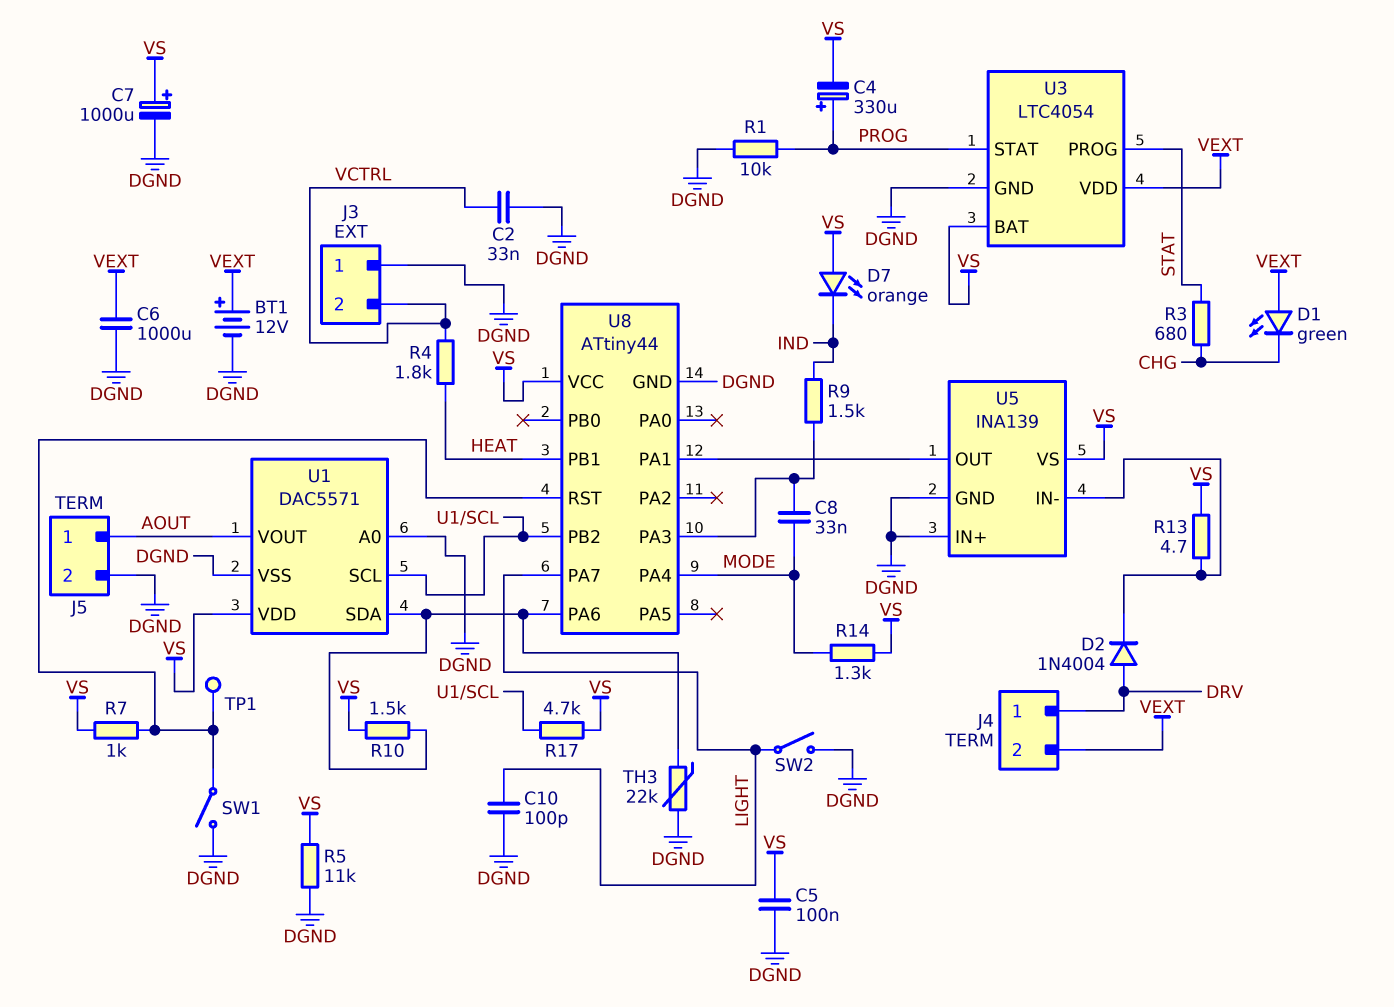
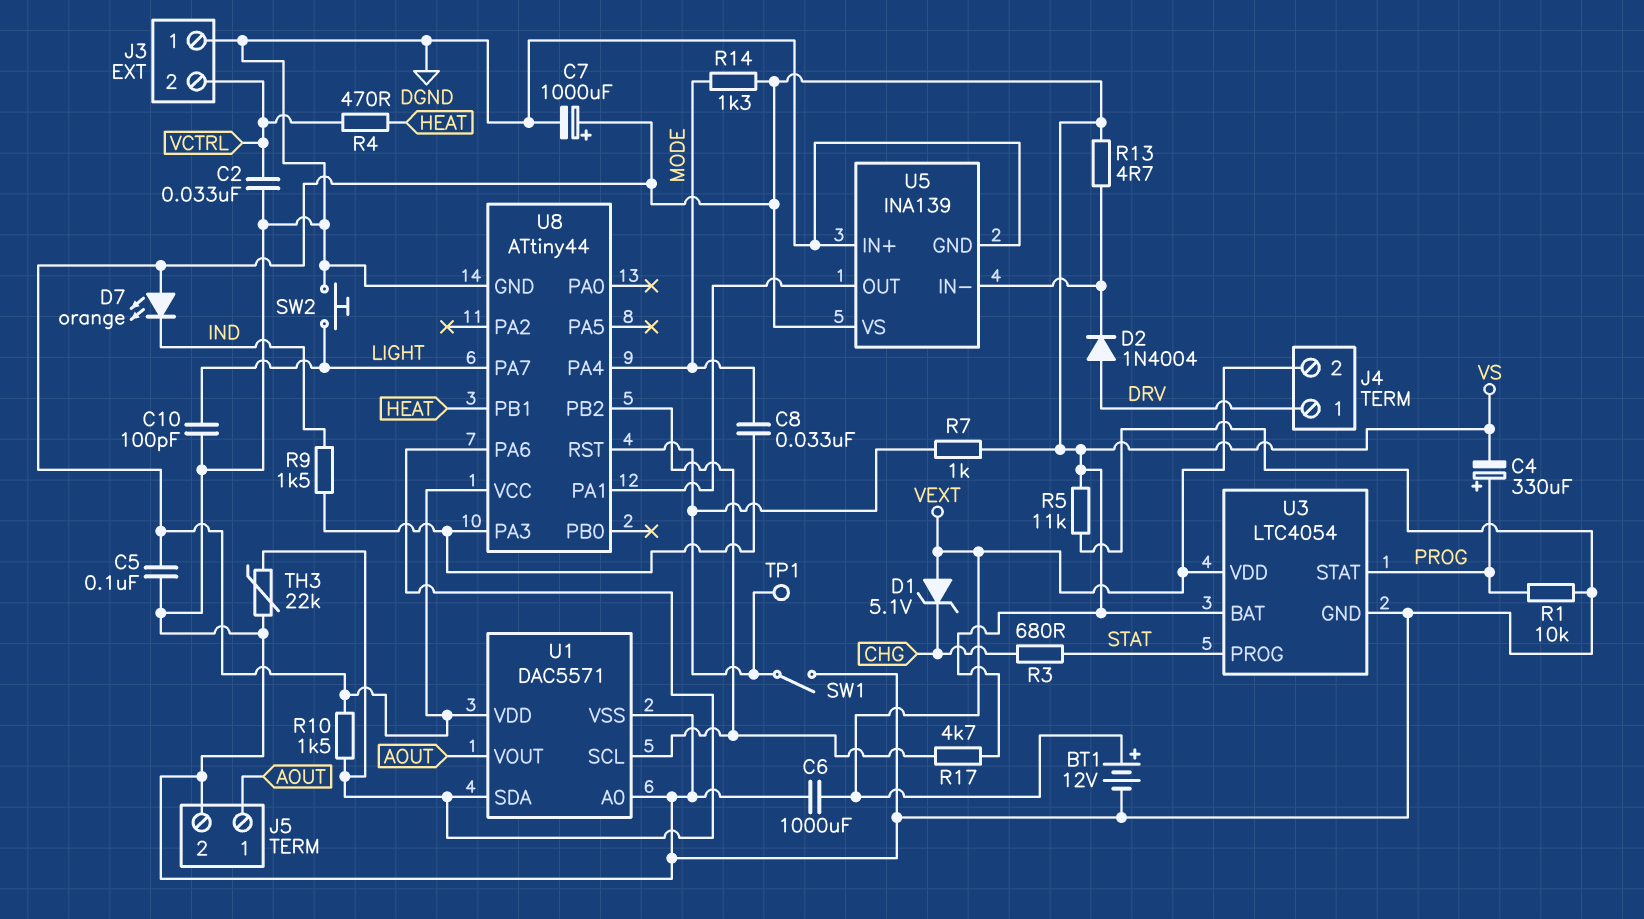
D1: LED green (A VEXT, K CHG) -> zener 5.1V (A VEXT, K CHG)
R4: 1.8k (HEAT, VCTRL) -> 470 (HEAT, VCTRL)
SW2: switch (DGND, LIGHT) -> button (DGND, LIGHT)

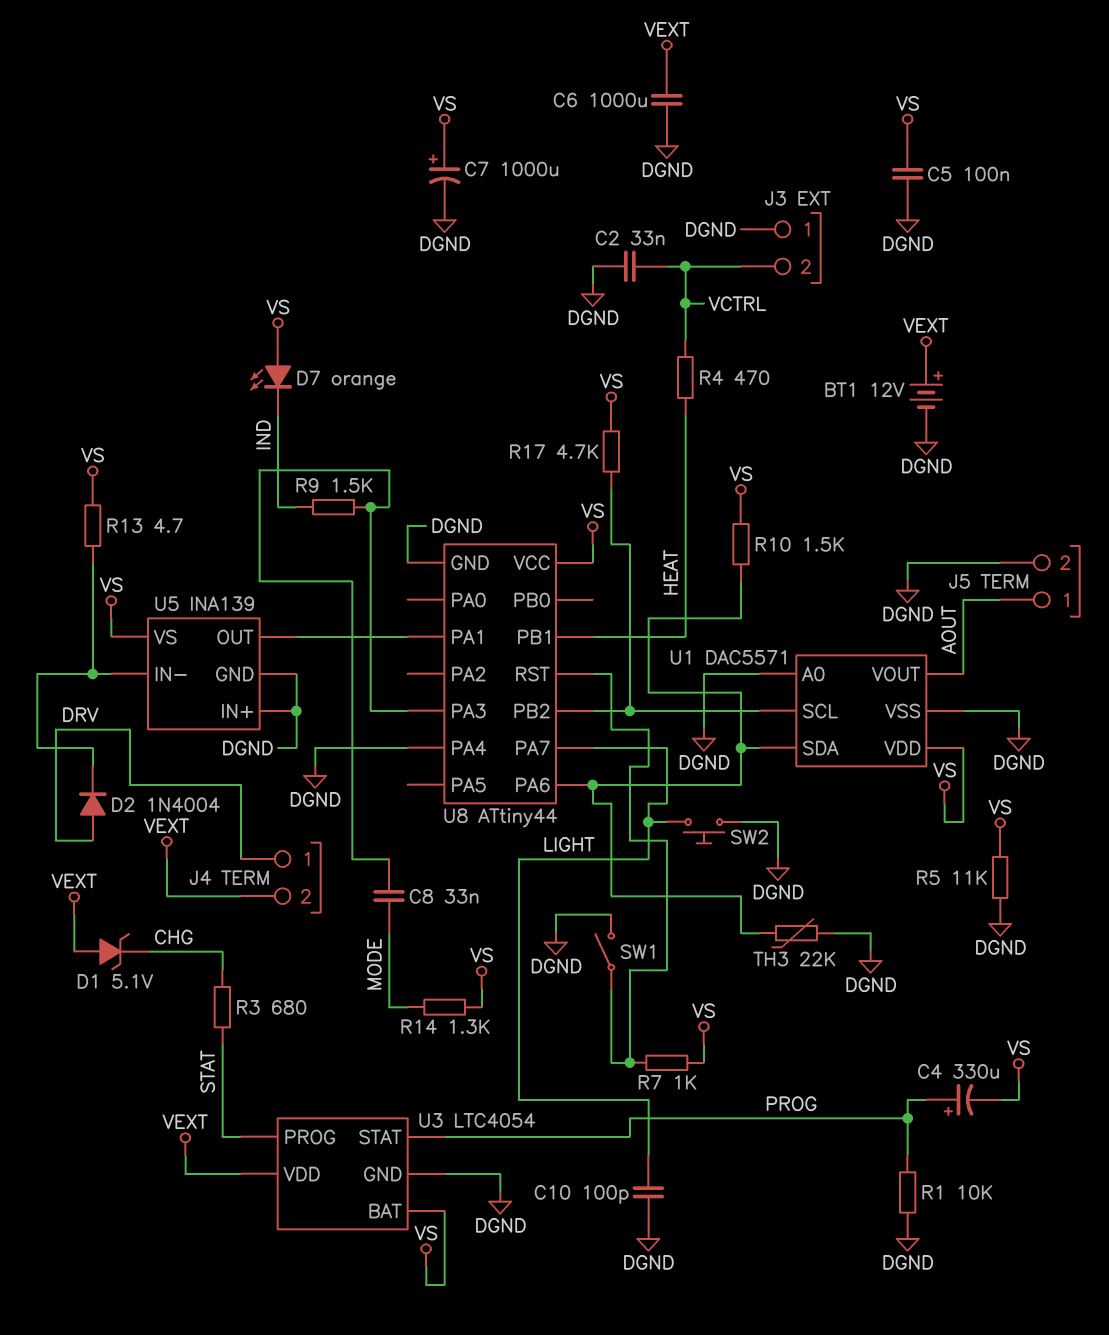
TP1: test point (U8/RST) -> none
U8 pin PA4: MODE -> DGND

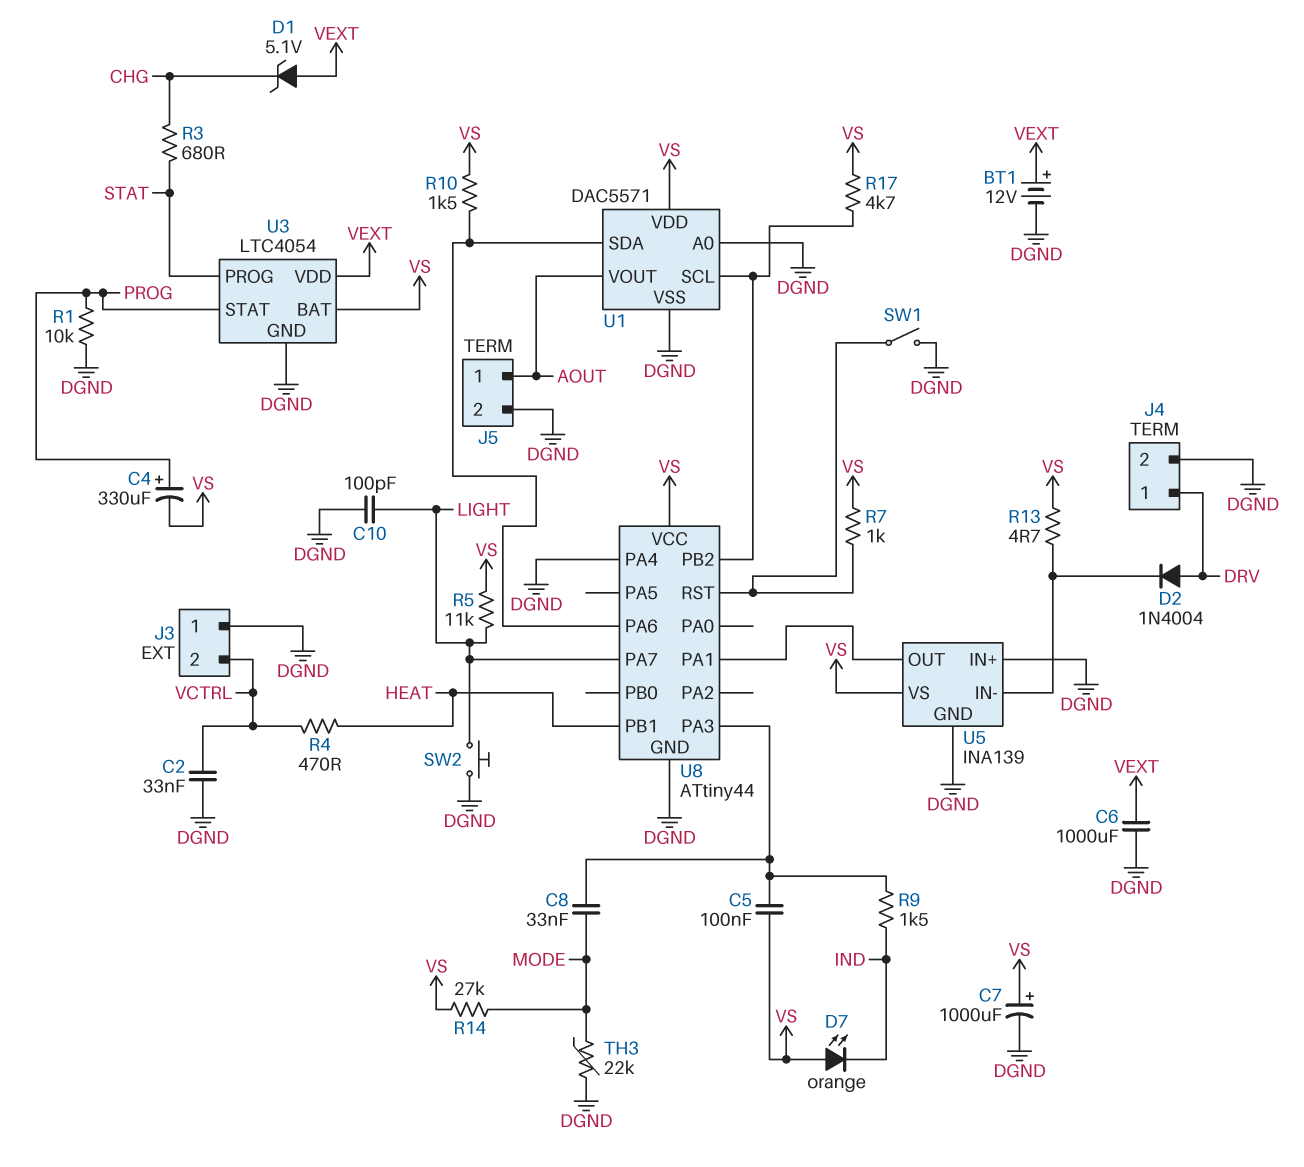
C5: 100nF (DGND, VS) -> 100nF (U8/PA3, VS)
J4 pin 2: VEXT -> DGND
R5: 11k (DGND, VS) -> 11k (LIGHT, VS)
R14: 1.3k (MODE, VS) -> 27k (MODE, VS)
TH3: 22k (DGND, U1/SDA) -> 22k (DGND, MODE)

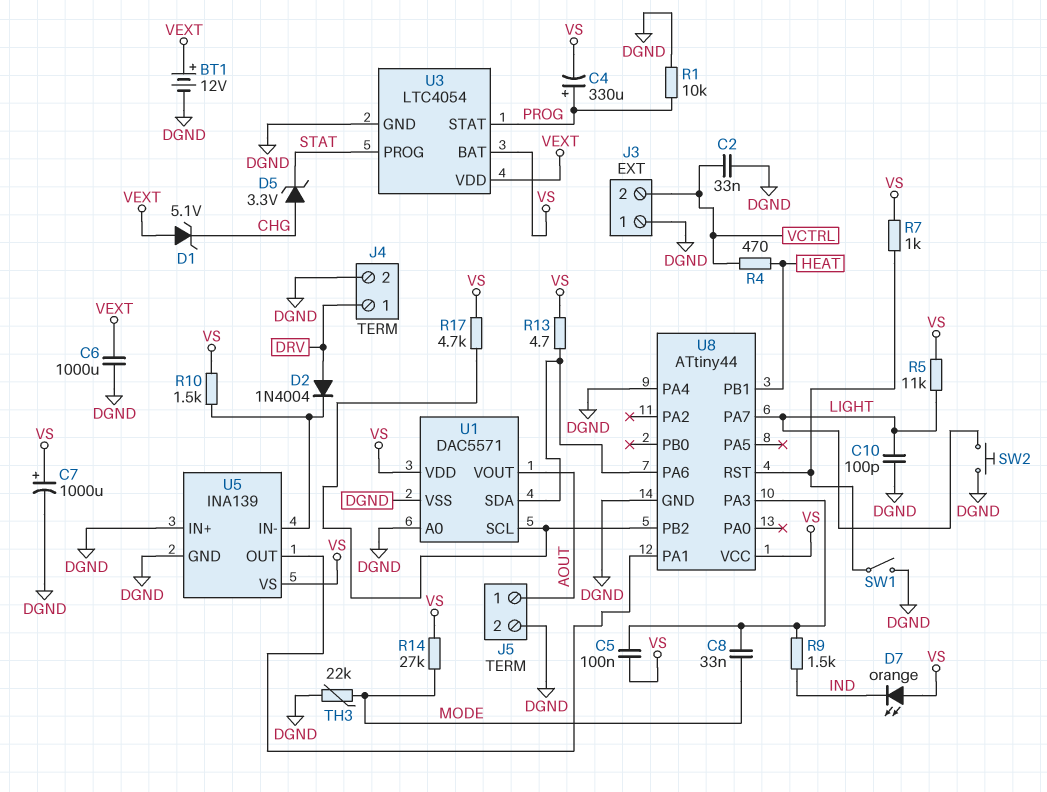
D5: none -> zener 3.3V (A CHG, K STAT)
R3: 680 (CHG, STAT) -> none
R10: 1.5k (U1/SDA, VS) -> 1.5k (U5/IN-, VS)
R13: 4.7 (U5/IN-, VS) -> 4.7 (U1/SDA, VS)

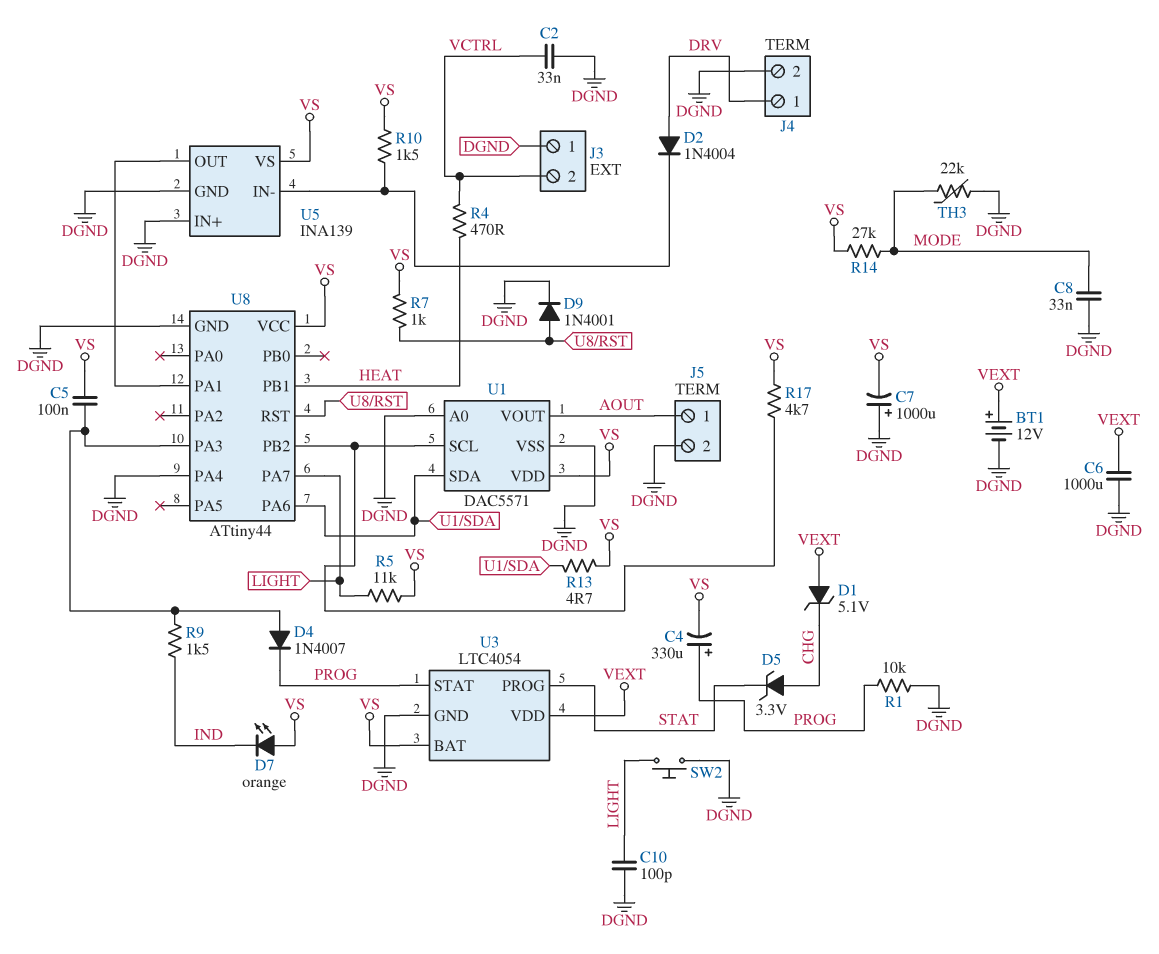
C7: 1000uF (plus VS, minus DGND) -> 1000uF (plus DGND, minus VS)
C8: 33nF (MODE, U8/PA3) -> 33nF (DGND, MODE)
D4: none -> diode 1N4007 (A U8/PA3, K PROG)
D9: none -> diode 1N4001 (A U8/RST, K DGND)
SW1: switch (DGND, U8/RST) -> none

